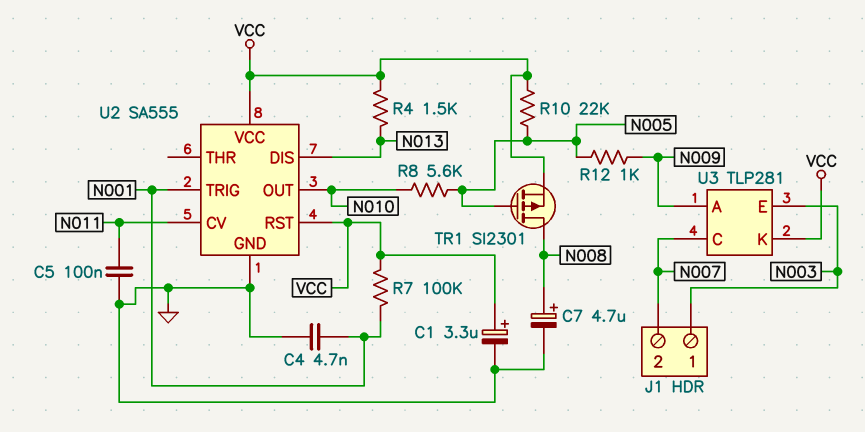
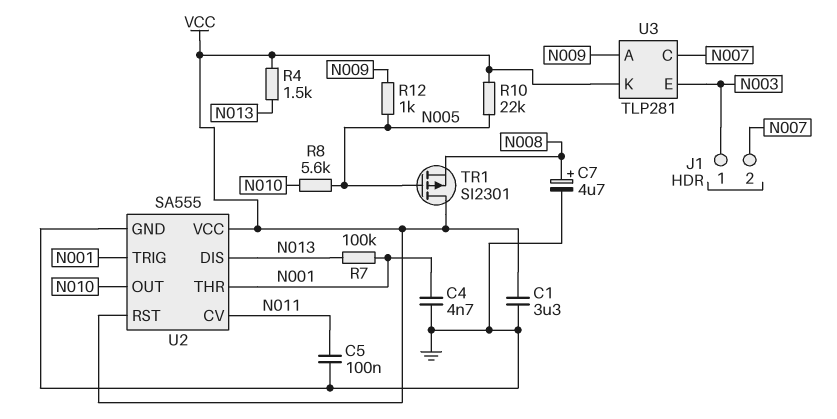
C1: 3.3uF (plus VCC, minus GND) -> 3.3uF (GND, VCC)
R7: 100k (N001, VCC) -> 100k (N001, N013)
TR1: PMOS SI2301 (G N005, D N008, S VCC) -> PMOS SI2301 (G N005, D VCC, S N008)
U2 pin THR: none -> N001

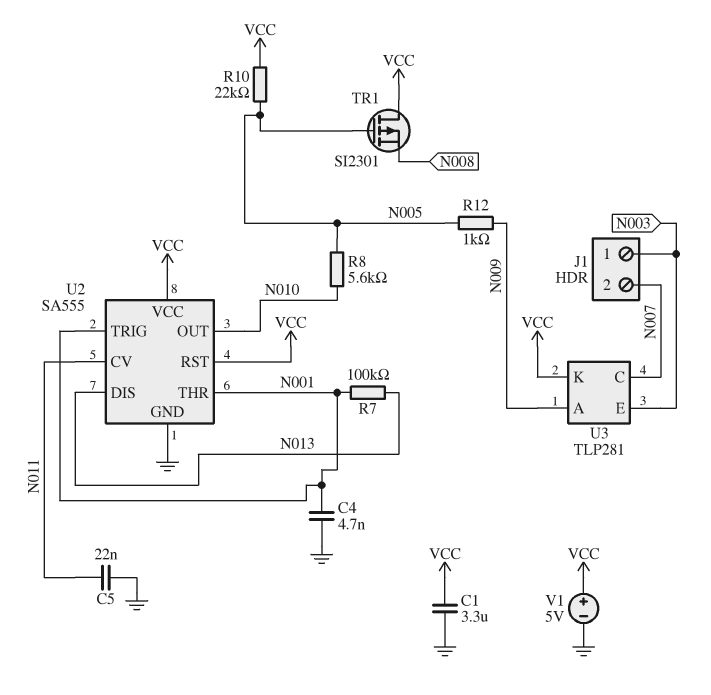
C5: 100nF (GND, N011) -> 22nF (GND, N011)
C7: 4.7uF (plus N008, minus GND) -> none
R4: 1.5k (N013, VCC) -> none
V1: none -> 5V (plus VCC, minus GND)

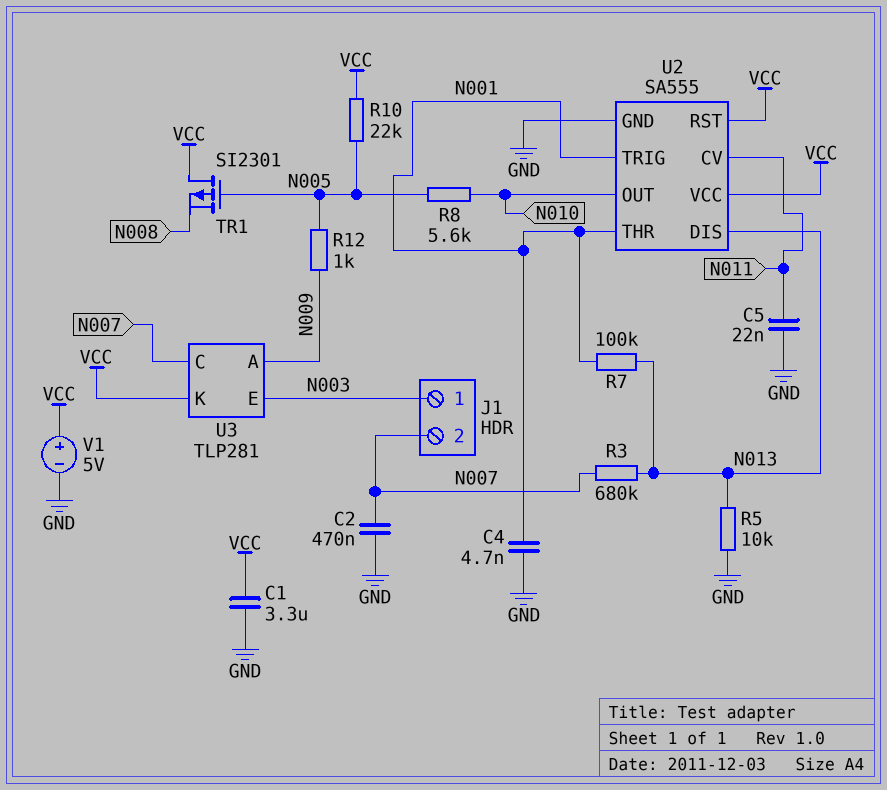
C2: none -> 470nF (GND, N007)
R3: none -> 680k (N007, N013)
R5: none -> 10k (GND, N013)

